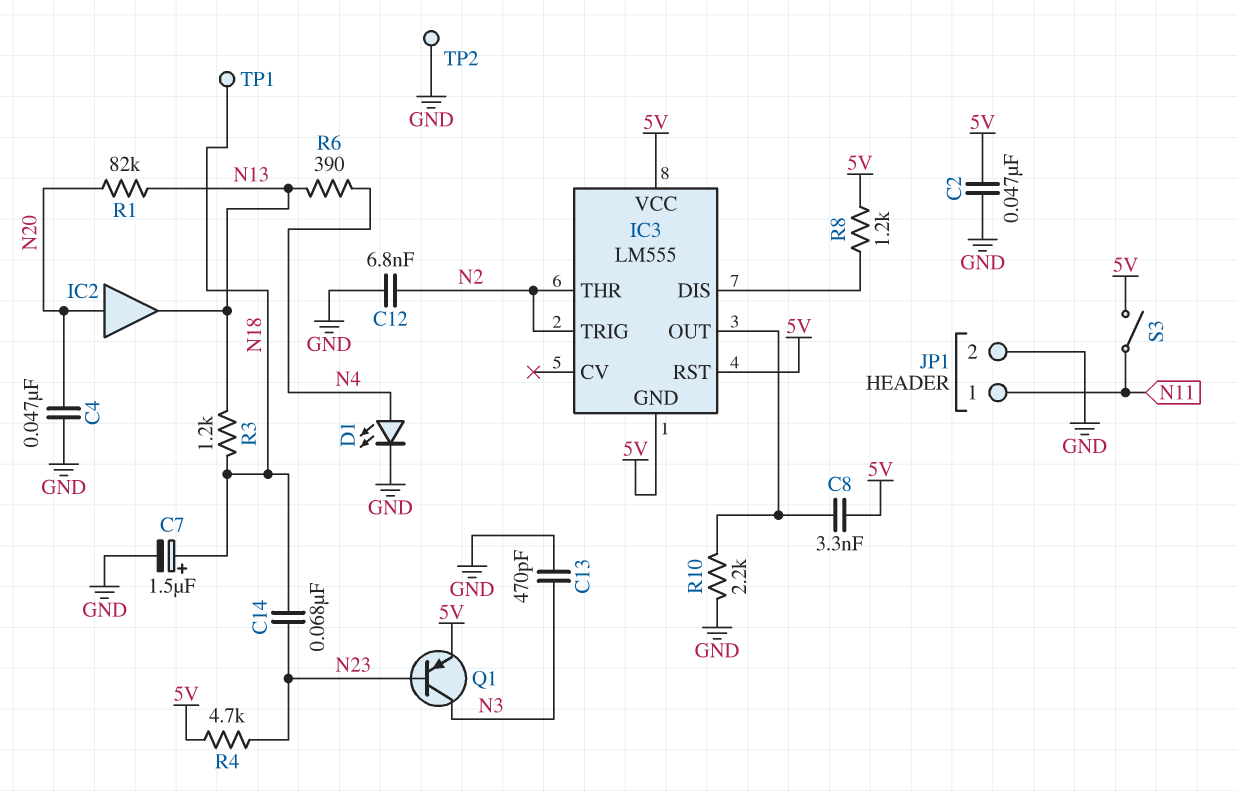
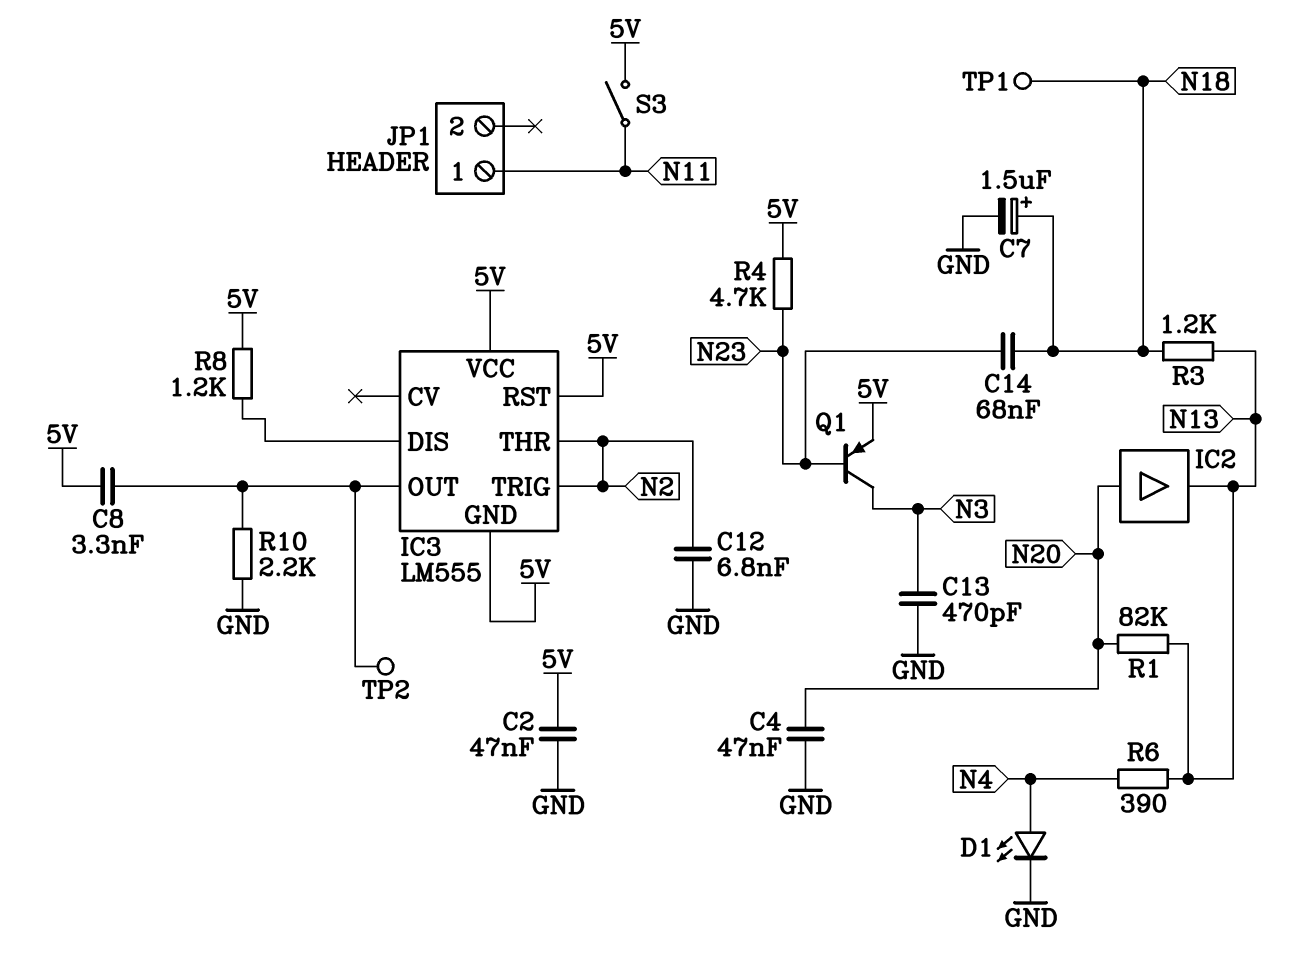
JP1 pin 2: GND -> none
TP2: test point (GND) -> test point (IC3/OUT)

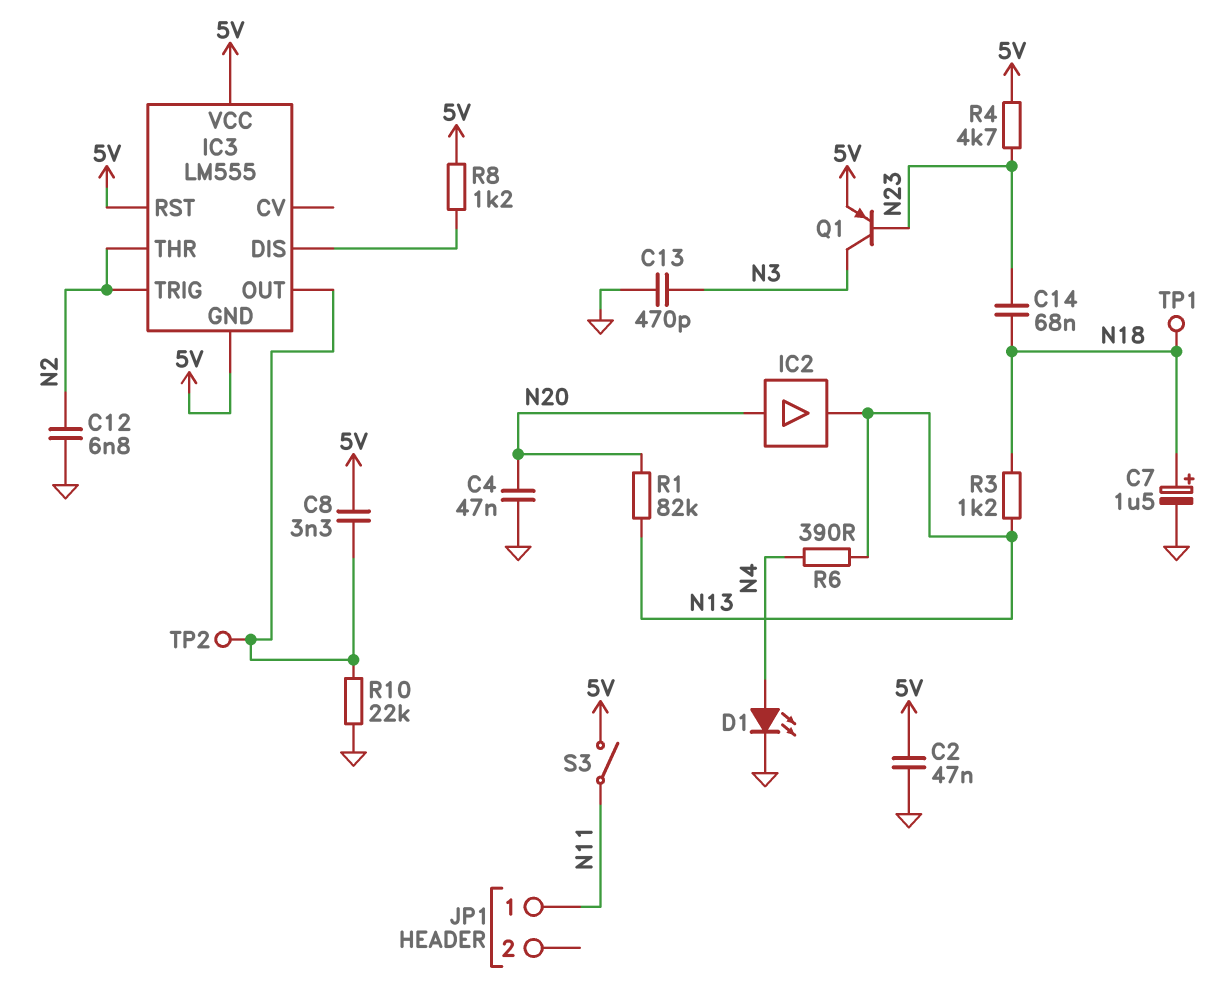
R10: 2.2k (GND, IC3/OUT) -> 22k (GND, IC3/OUT)

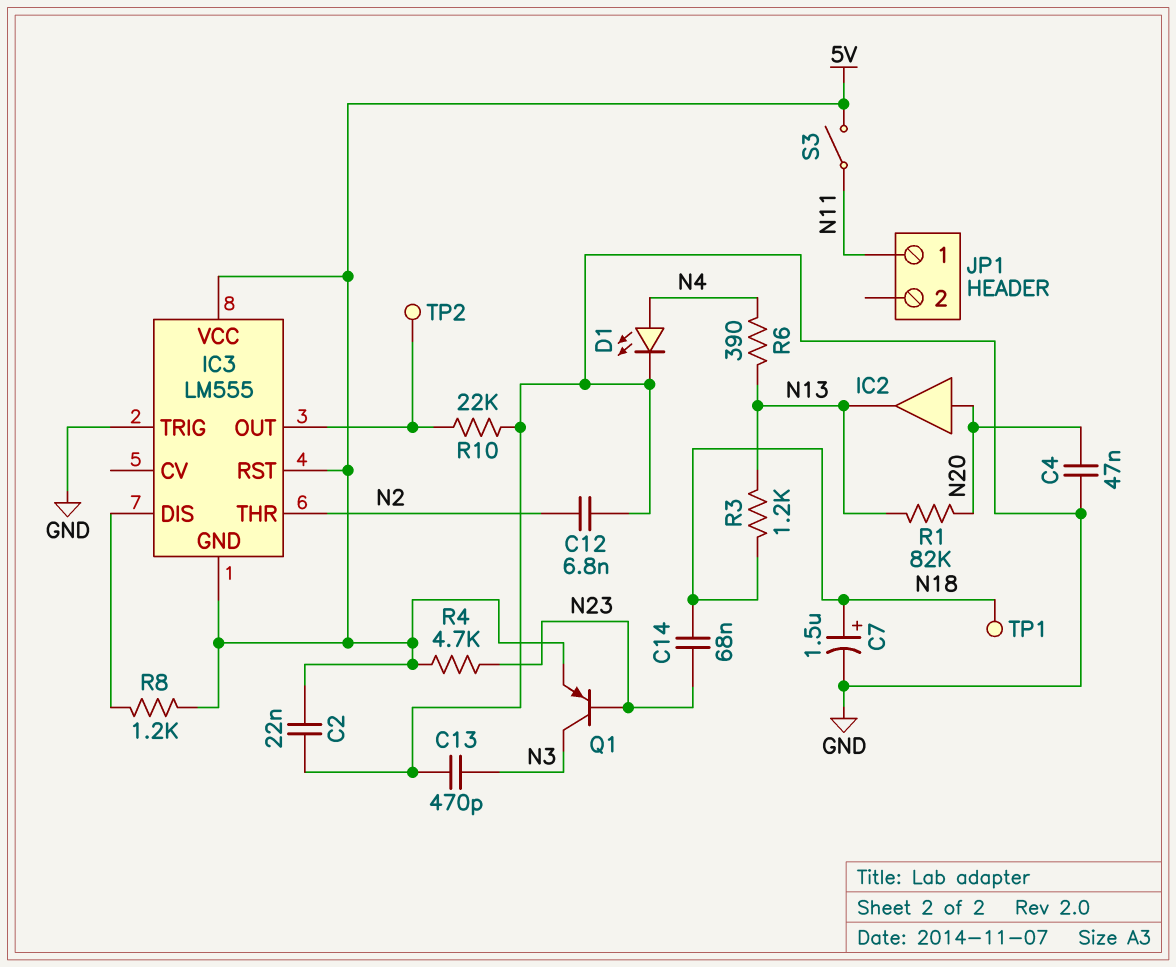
C2: 47nF (5V, GND) -> 22nF (5V, GND)
C8: 3.3nF (5V, IC3/OUT) -> none
IC3 pin TRIG: N2 -> GND

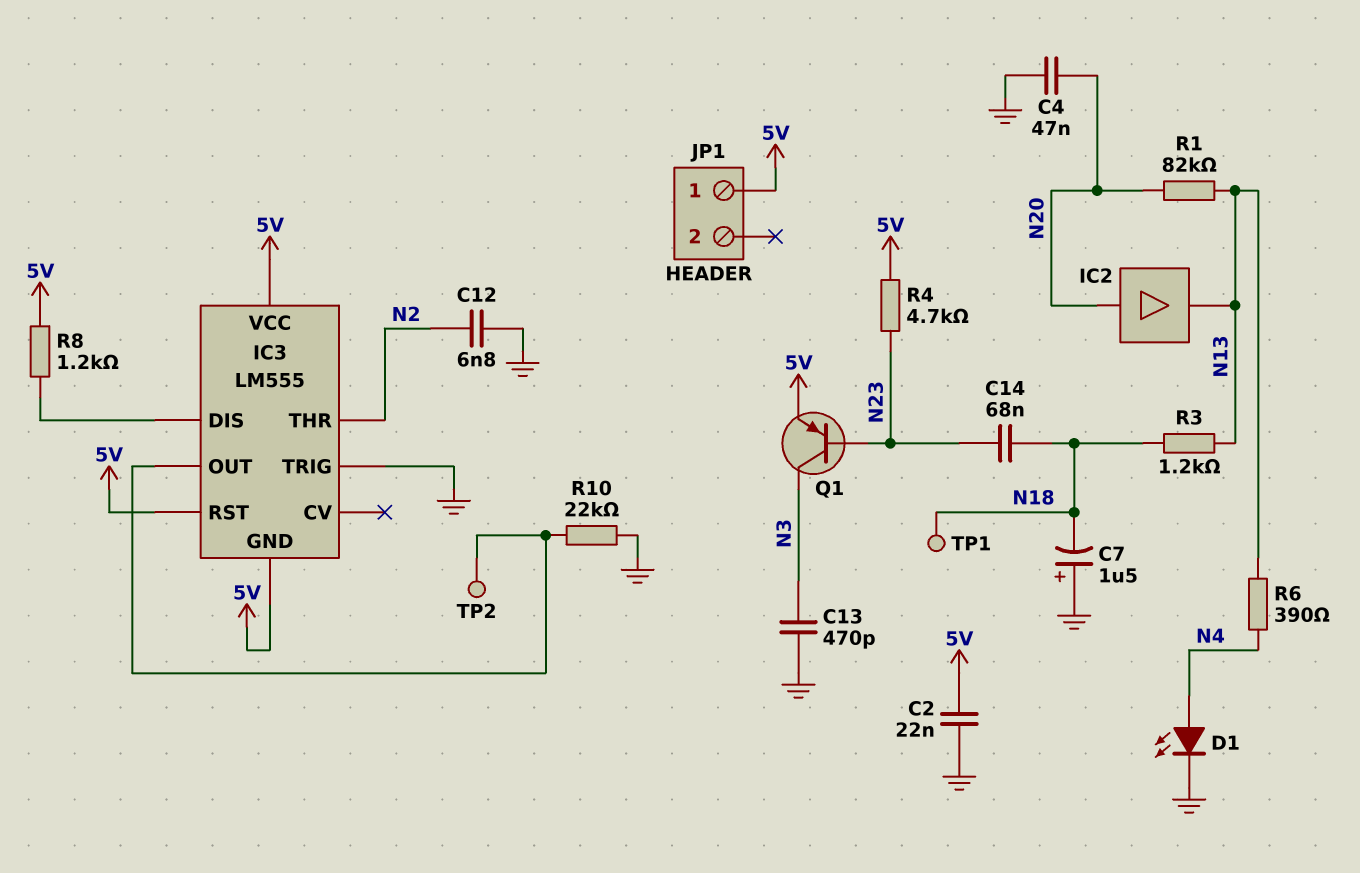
C7: 1.5uF (plus N18, minus GND) -> 1.5uF (plus GND, minus N18)
JP1 pin 1: N11 -> 5V
S3: switch (5V, N11) -> none

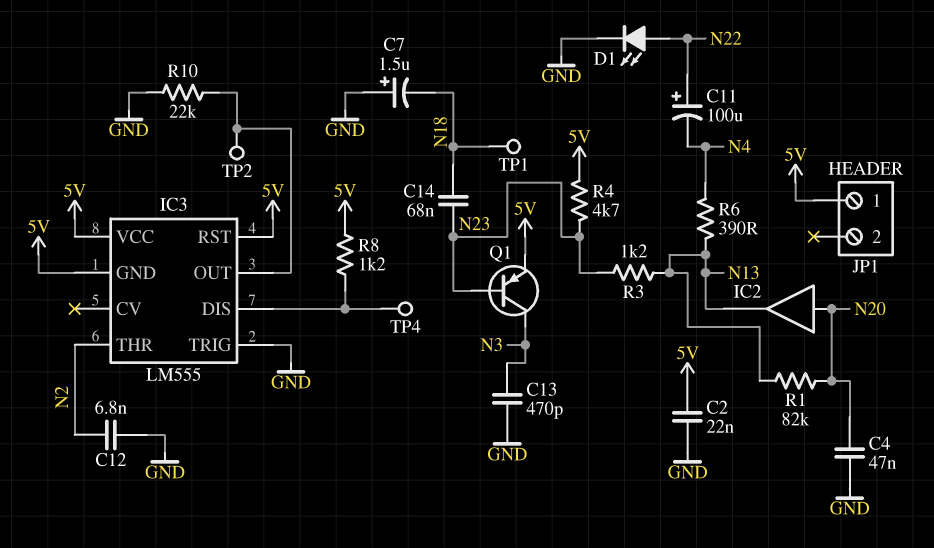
C11: none -> 100uF (plus N22, minus N4)
D1: LED (A N4, K GND) -> LED (A N22, K GND)
R3: 1.2k (N13, N18) -> 1.2k (N13, N23)
TP4: none -> test point (IC3/DIS)

